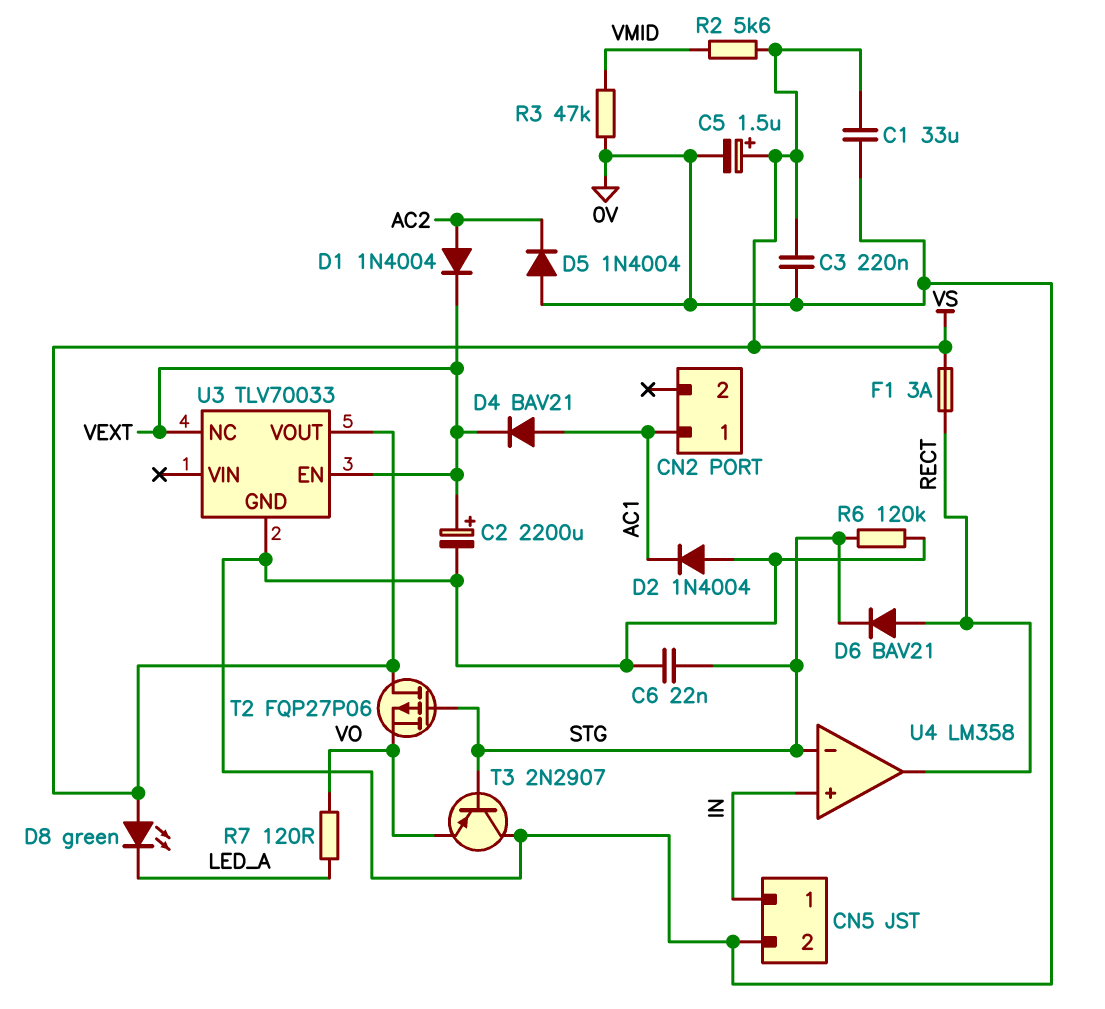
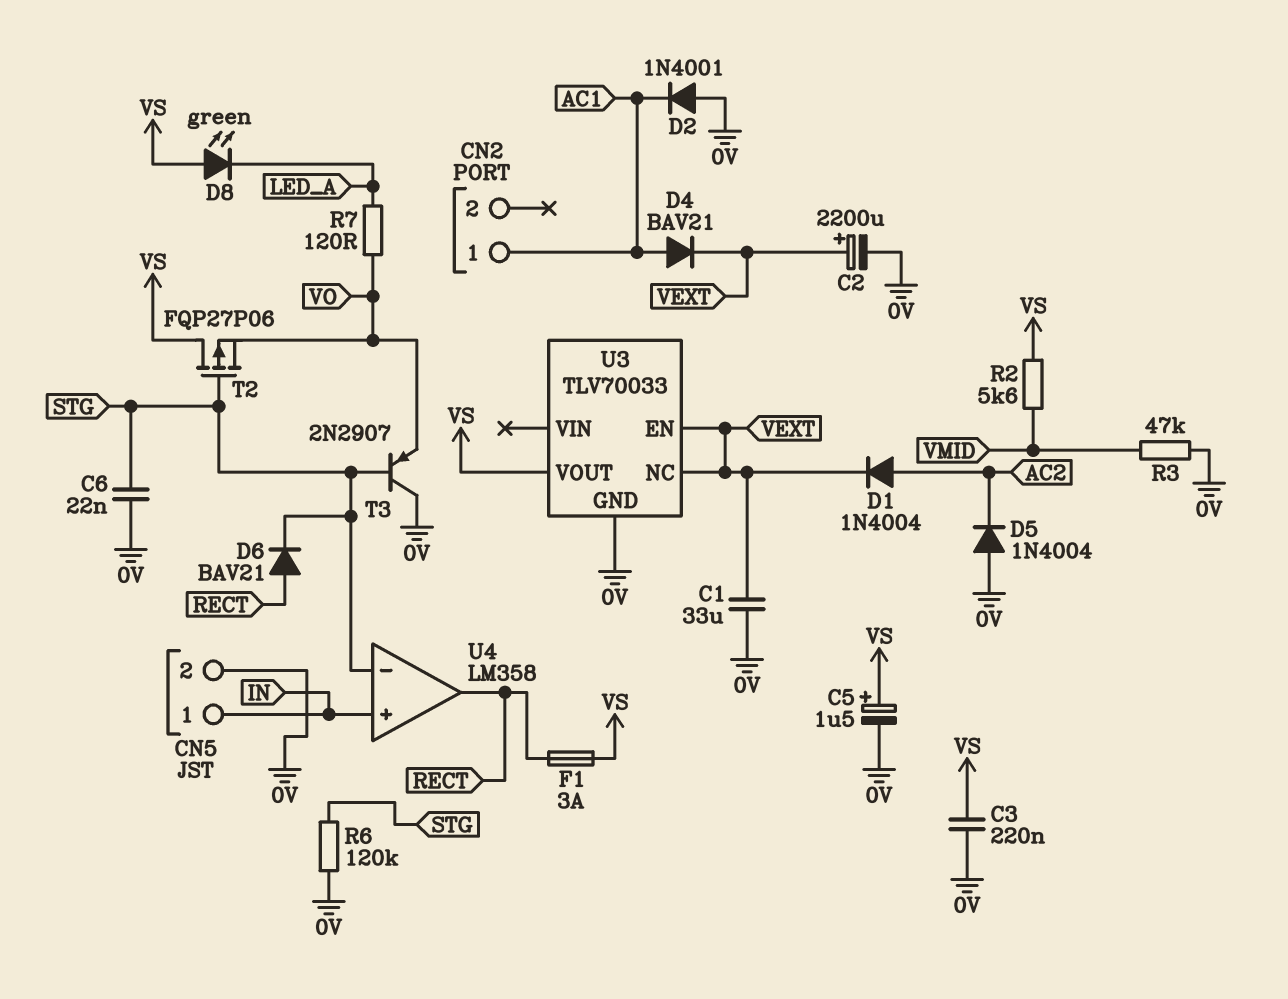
C1: 33uF (0V, VS) -> 33uF (0V, VEXT)
D2: diode 1N4004 (A 0V, K AC1) -> diode 1N4001 (A 0V, K AC1)

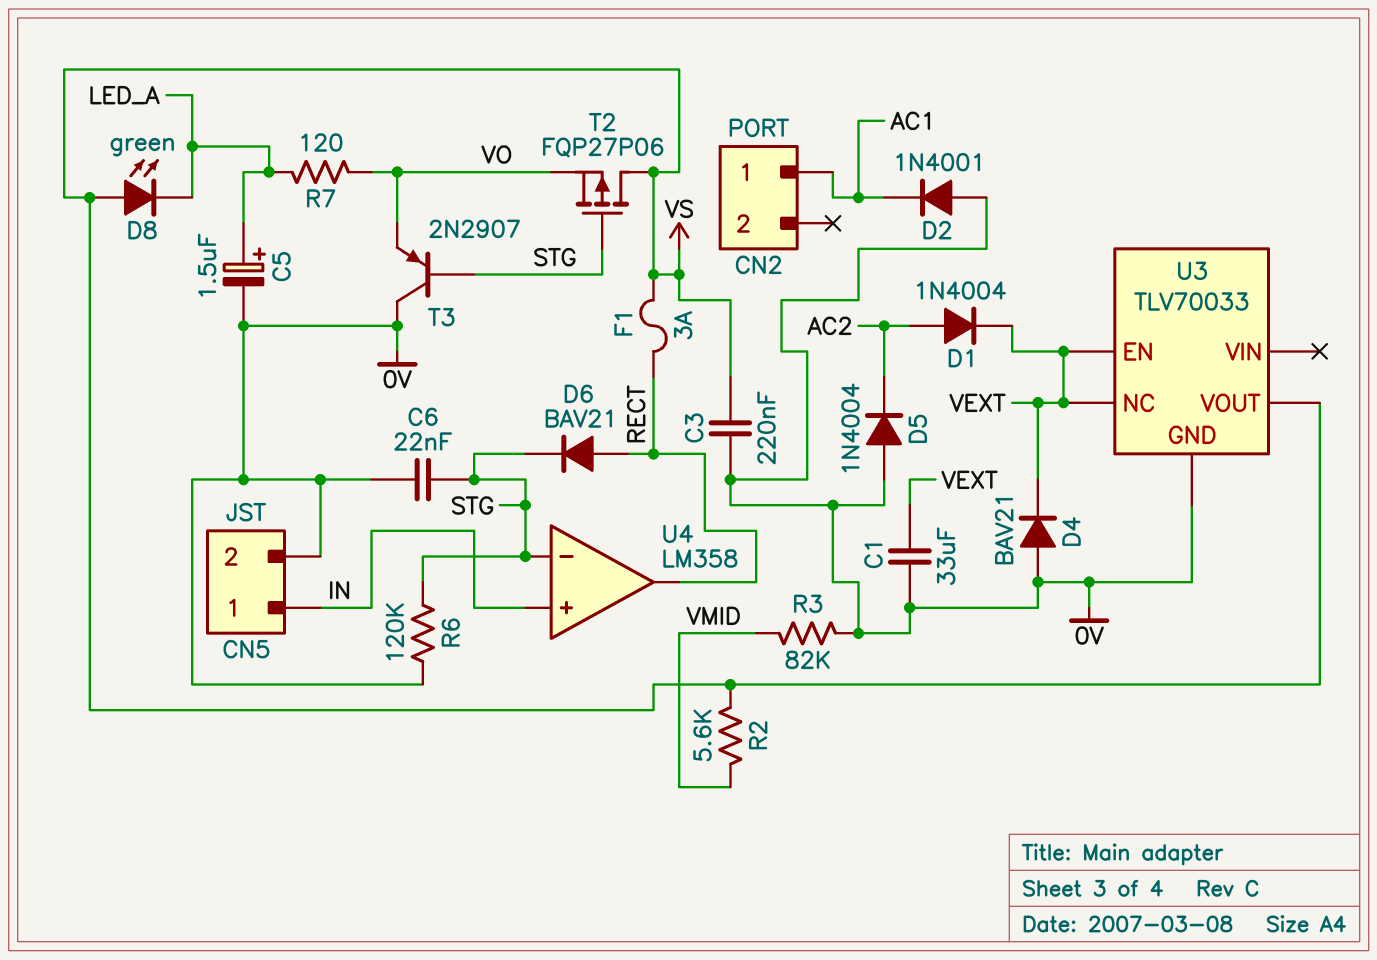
C2: 2200uF (plus VEXT, minus 0V) -> none
C5: 1.5uF (plus VS, minus 0V) -> 1.5uF (plus LED_A, minus 0V)
D4: diode BAV21 (A AC1, K VEXT) -> diode BAV21 (A 0V, K VEXT)
R3: 47k (0V, VMID) -> 82k (0V, VMID)

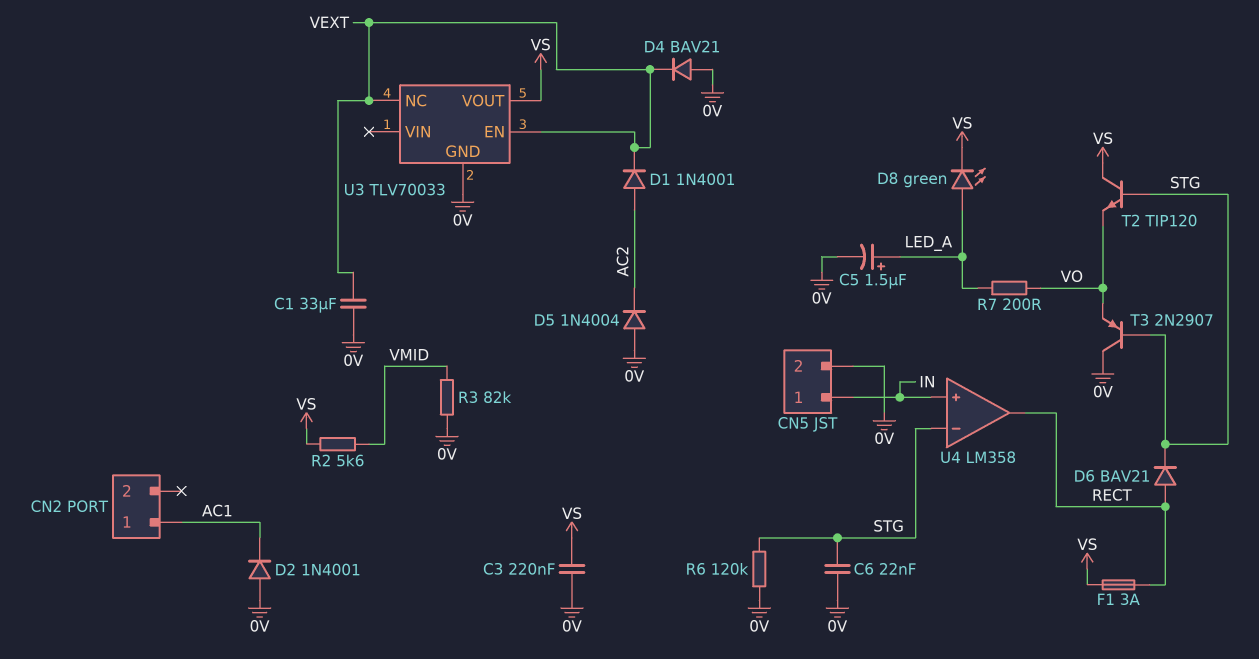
D1: diode 1N4004 (A AC2, K VEXT) -> diode 1N4001 (A AC2, K VEXT)
D8: LED green (A VS, K LED_A) -> LED green (A LED_A, K VS)
R7: 120 (LED_A, VO) -> 200 (LED_A, VO)
T2: PMOS FQP27P06 (G STG, D VS, S VO) -> NPN TIP120 (B STG, C VS, E VO)

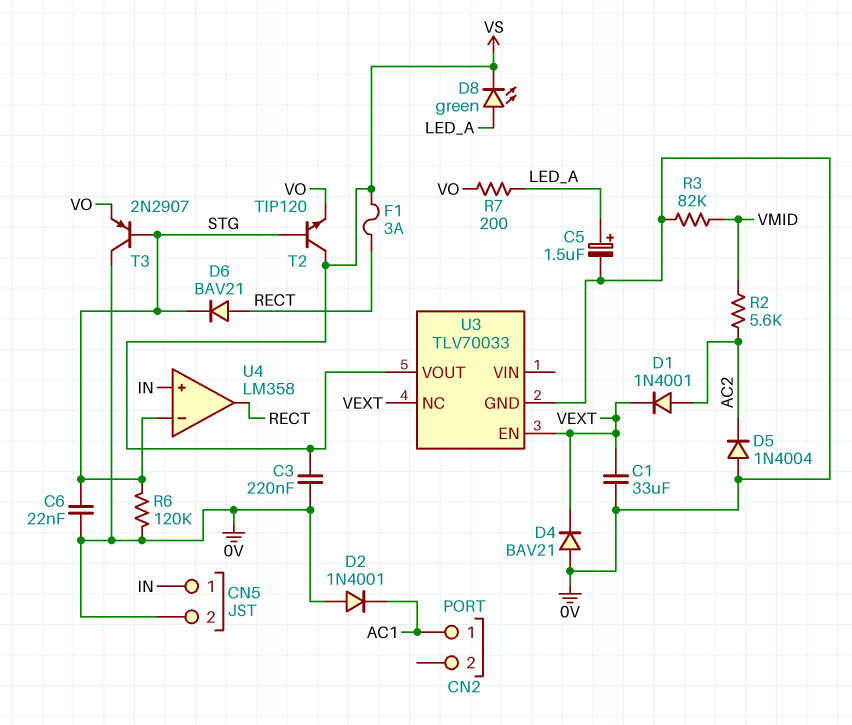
R2: 5.6k (VMID, VS) -> 5.6k (AC2, VMID)

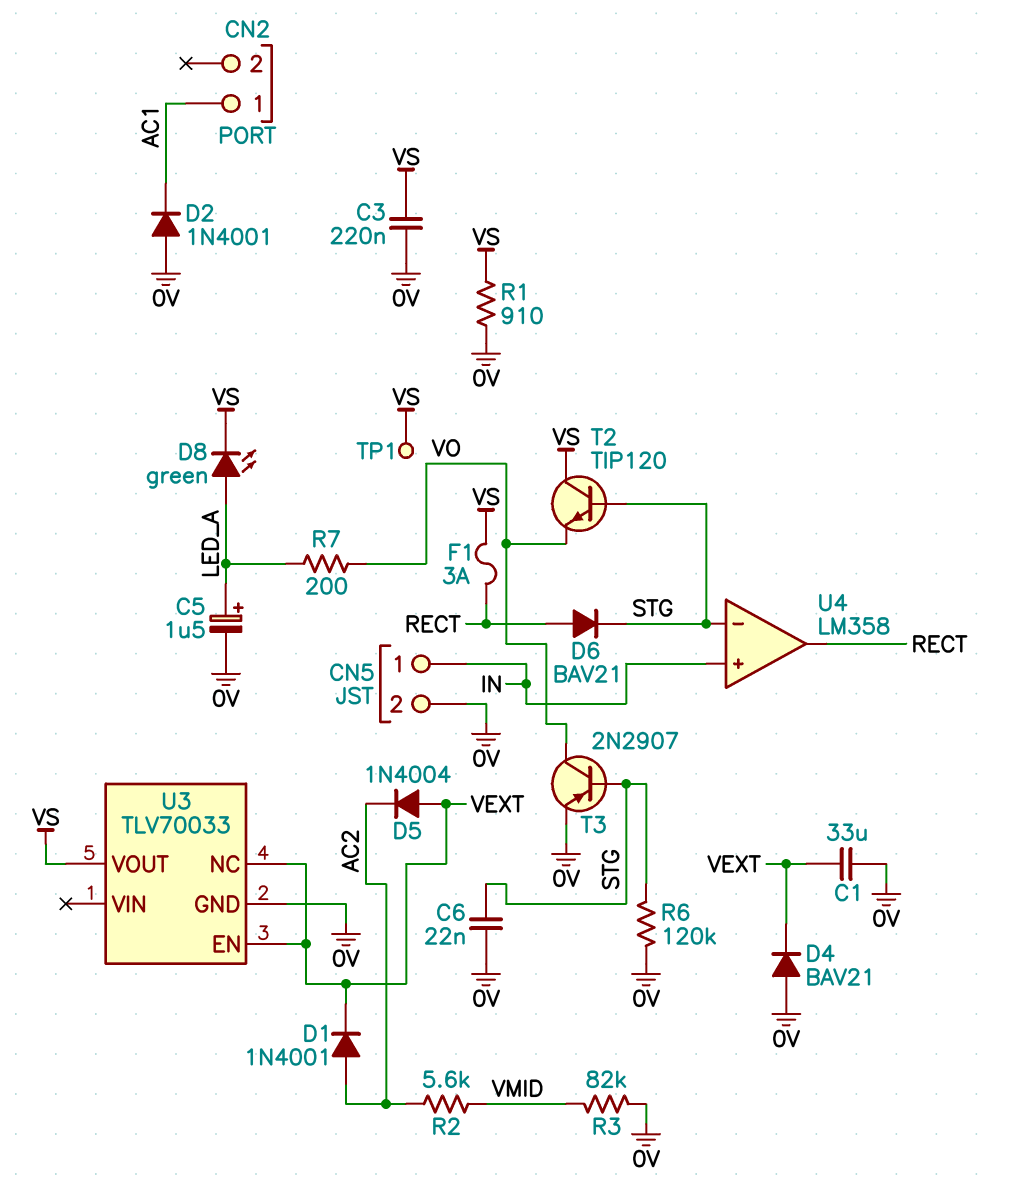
D5: diode 1N4004 (A 0V, K AC2) -> diode 1N4004 (A VEXT, K AC2)
R1: none -> 910 (0V, VS)
T3: PNP 2N2907 (B STG, C 0V, E VO) -> PNP 2N2907 (B STG, C VO, E 0V)
TP1: none -> test point (VS)

